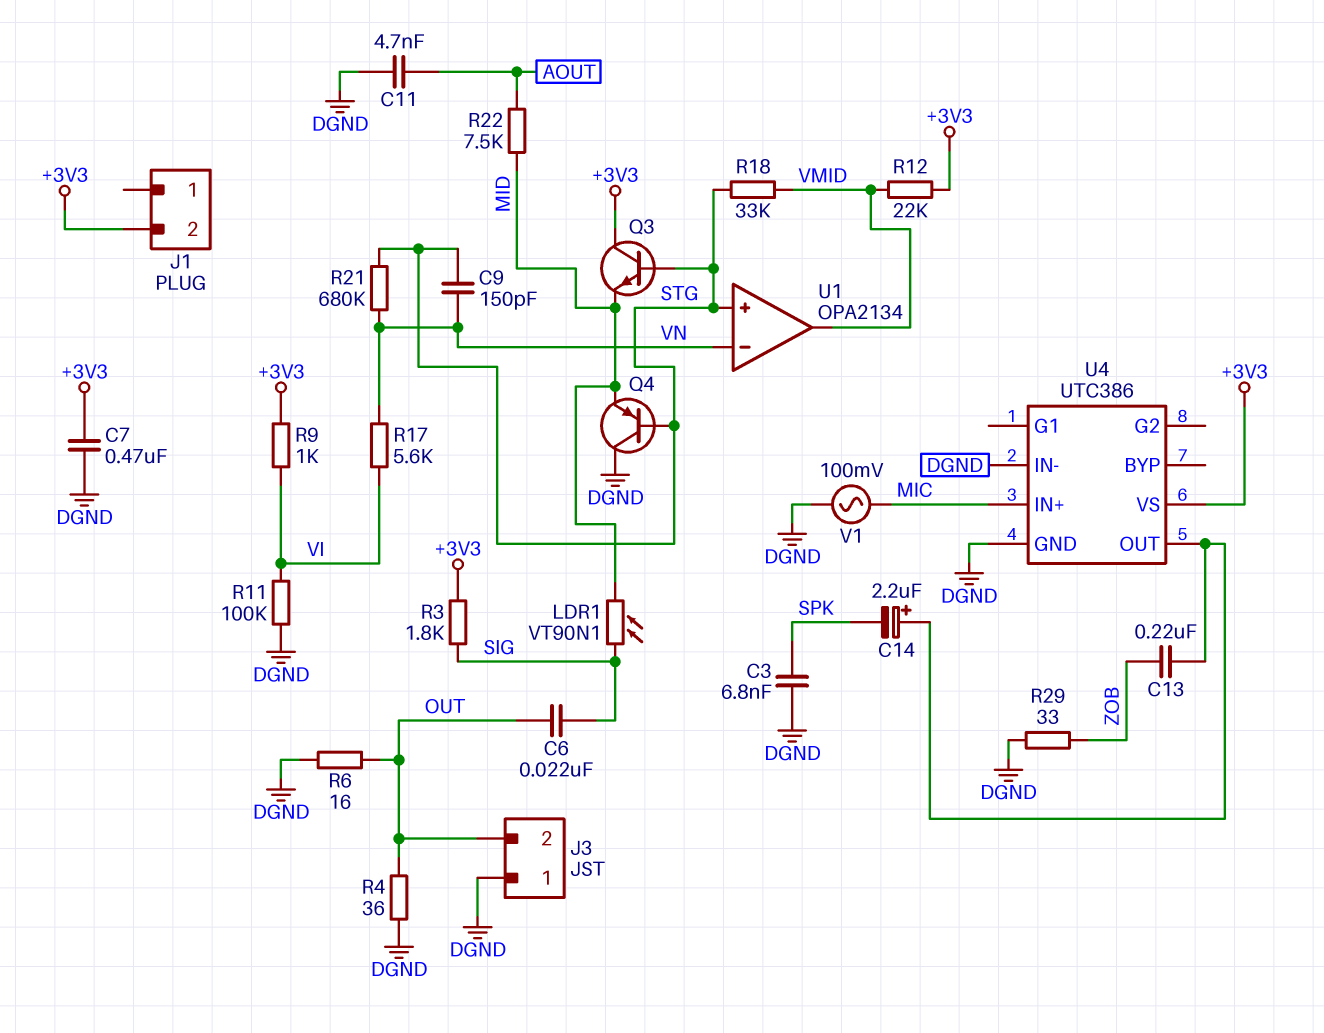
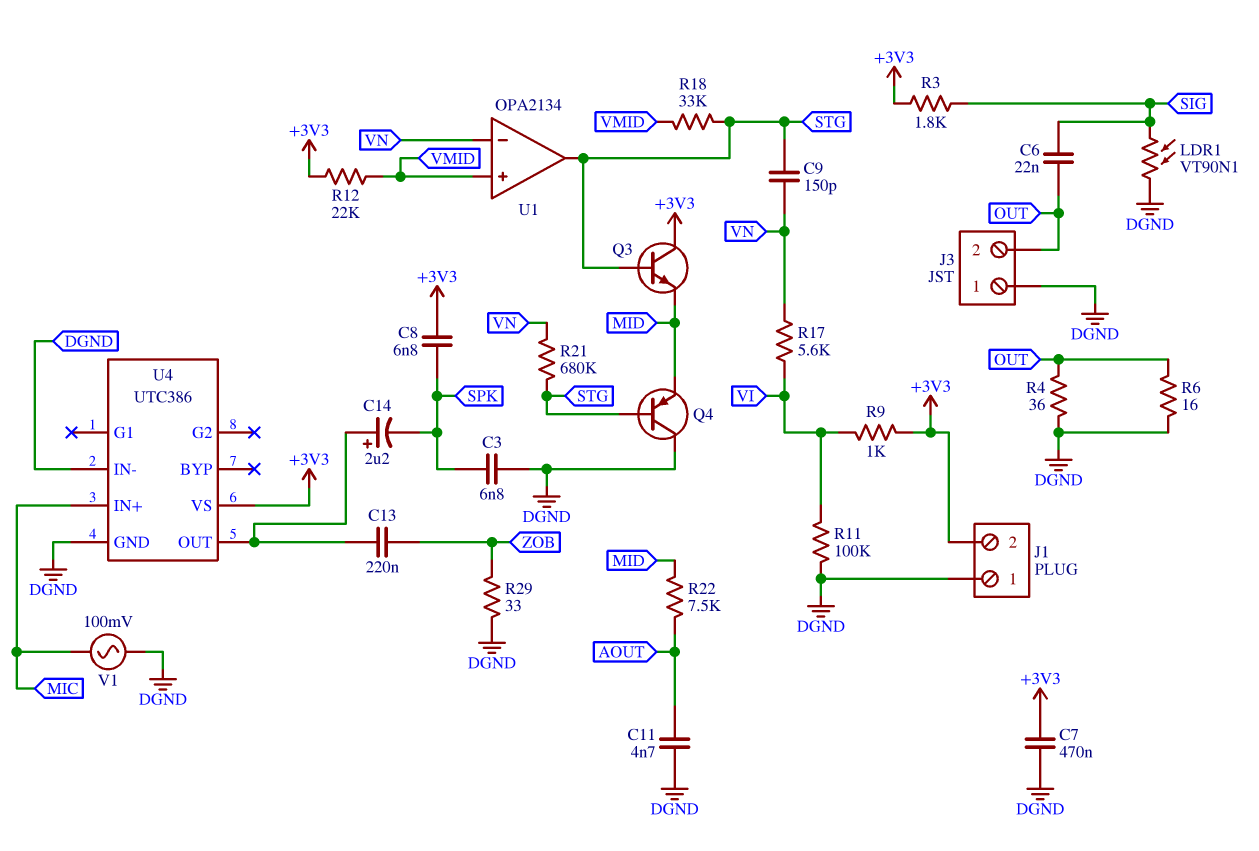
C8: none -> 6.8nF (+3V3, SPK)
J1 pin 1: none -> DGND
LDR1: VT90N1 (MID, SIG) -> VT90N1 (DGND, SIG)
U1 pin in+: STG -> VMID
U1 pin out: VMID -> STG

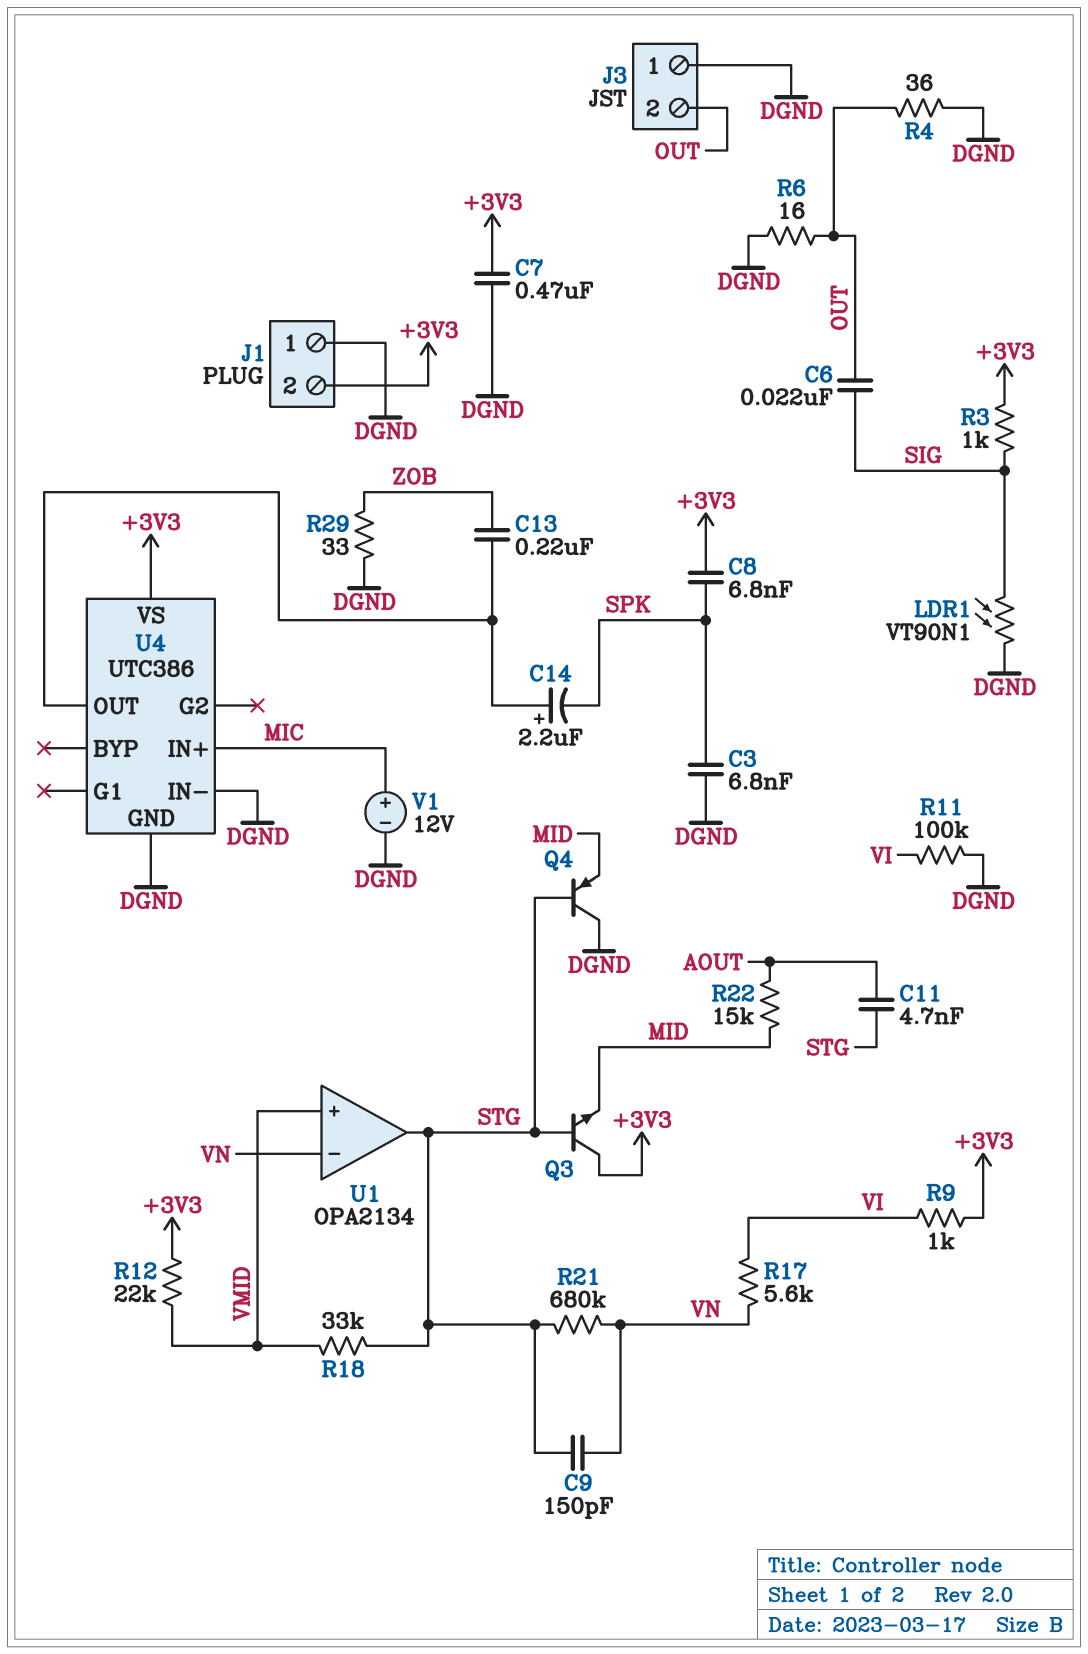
C11: 4.7nF (AOUT, DGND) -> 4.7nF (AOUT, STG)
R3: 1.8k (+3V3, SIG) -> 1k (+3V3, SIG)
R22: 7.5k (AOUT, MID) -> 15k (AOUT, MID)
V1: AC 100mV (DGND, MIC) -> 12V (plus MIC, minus DGND)

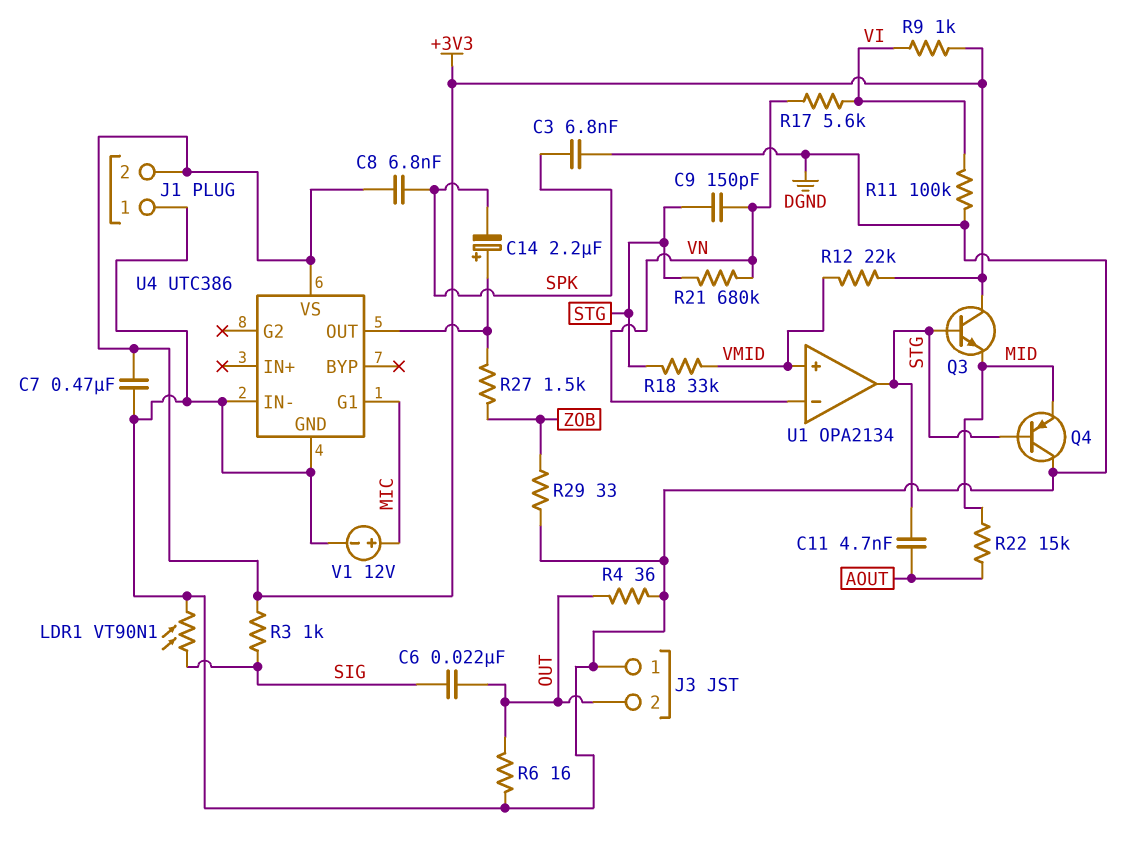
C13: 220nF (U4/OUT, ZOB) -> none
R27: none -> 1.5k (U4/OUT, ZOB)
U4 pin G1: none -> MIC
U4 pin IN+: MIC -> none

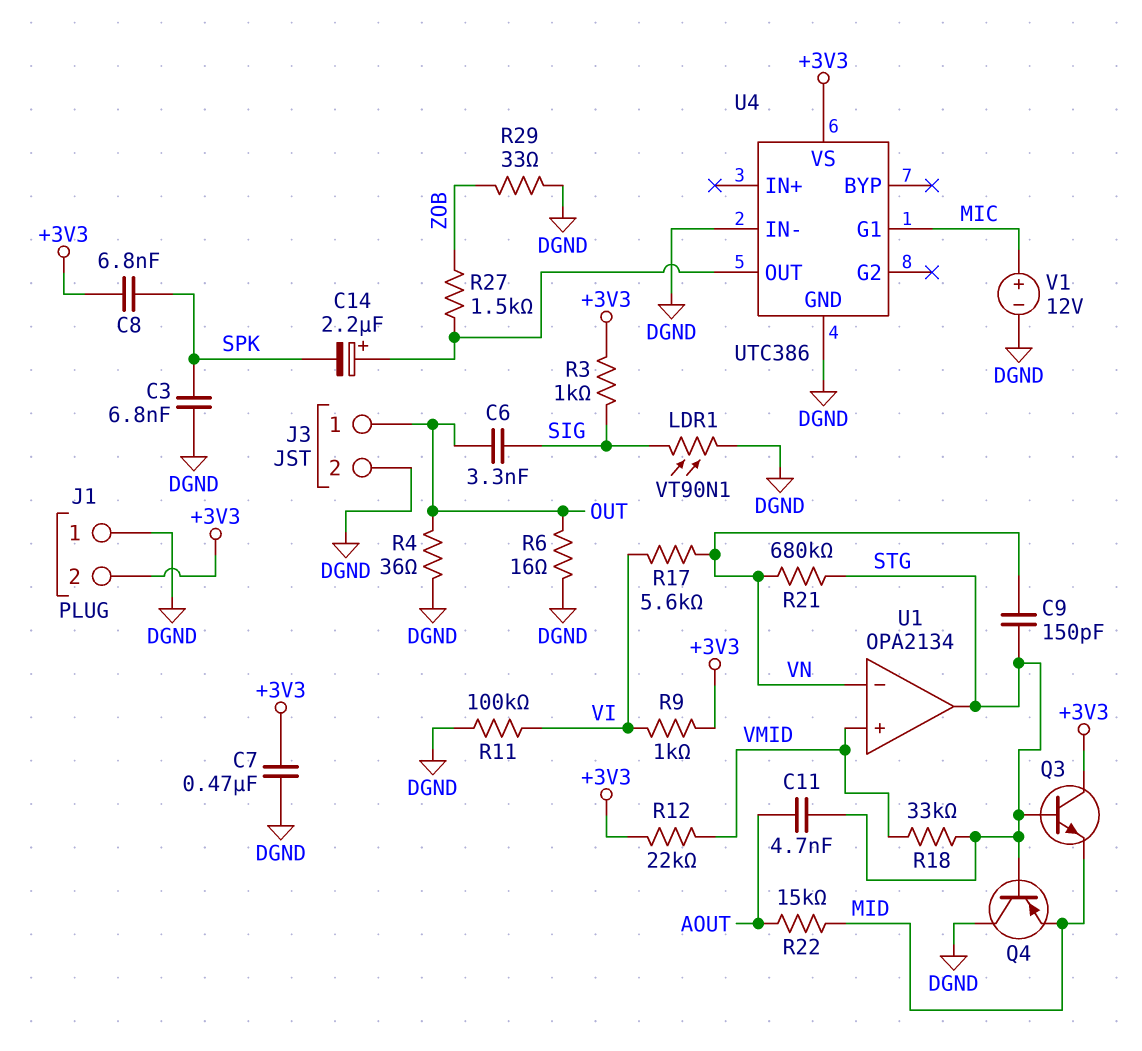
C6: 22nF (OUT, SIG) -> 3.3nF (OUT, SIG)
J3 pin 1: DGND -> OUT
J3 pin 2: OUT -> DGND

